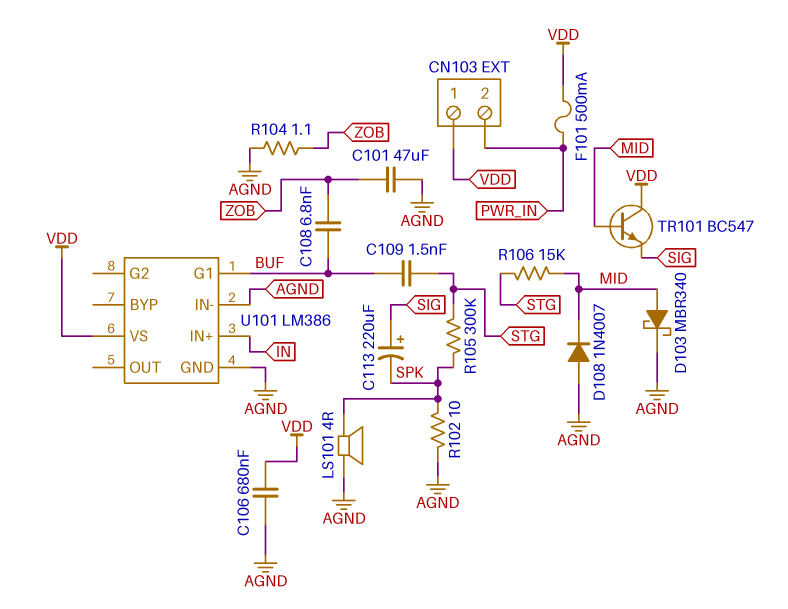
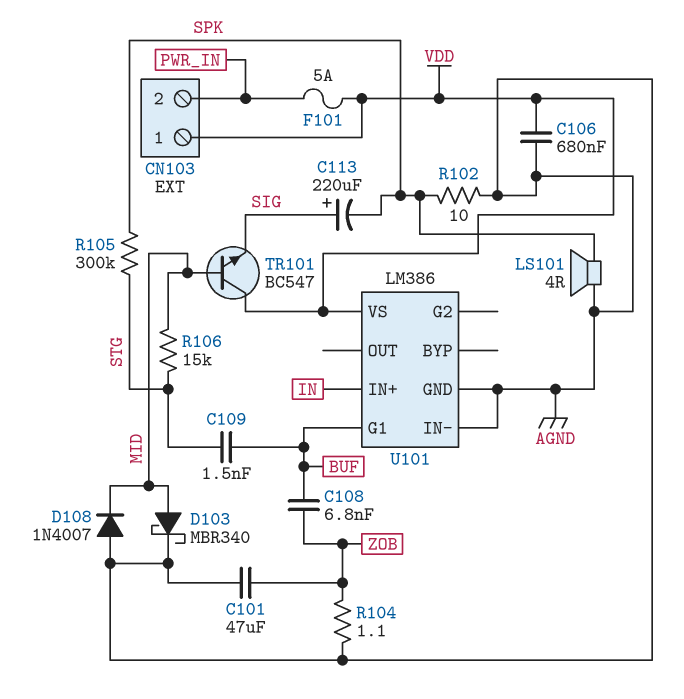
F101: 500mA (PWR_IN, VDD) -> 5A (PWR_IN, VDD)

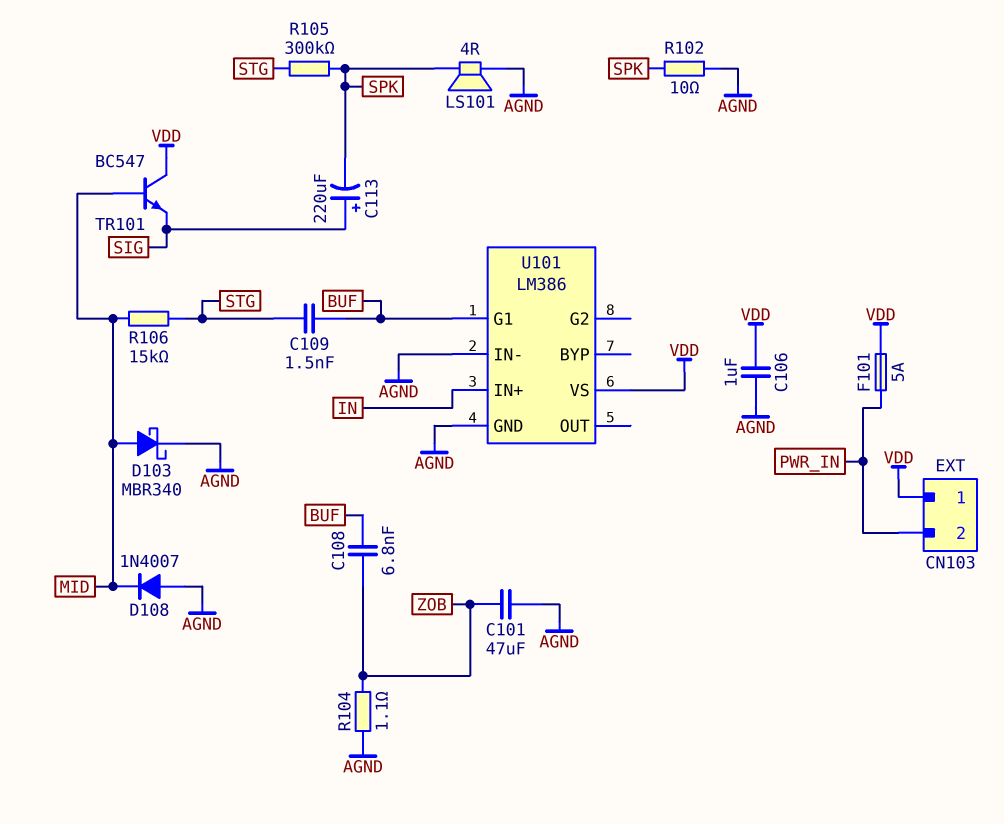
C106: 680nF (AGND, VDD) -> 1uF (AGND, VDD)

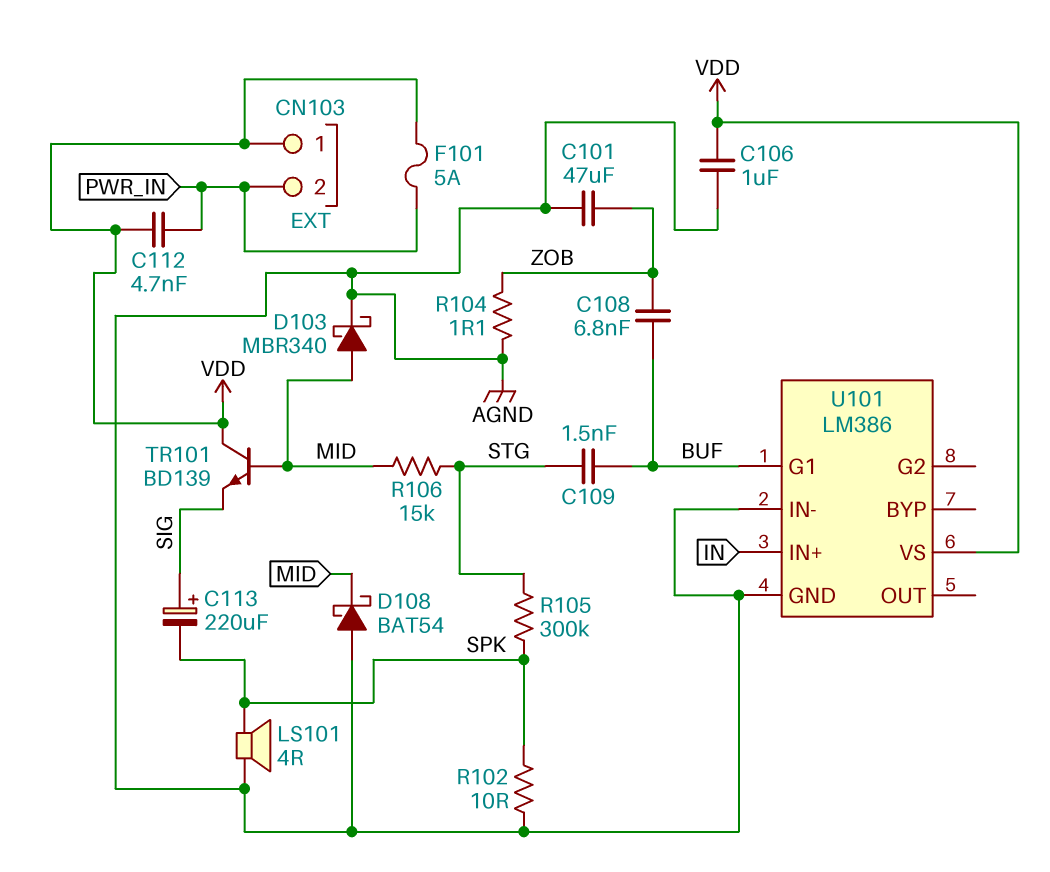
C112: none -> 4.7nF (PWR_IN, VDD)
D108: diode 1N4007 (A AGND, K MID) -> schottky BAT54 (A AGND, K MID)
TR101: NPN BC547 (B MID, C VDD, E SIG) -> NPN BD139 (B MID, C VDD, E SIG)

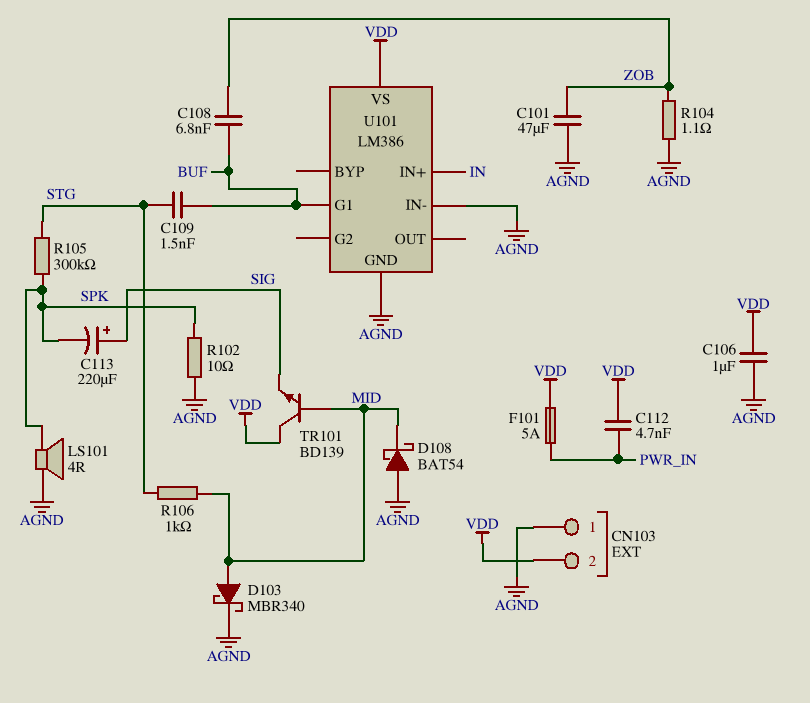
CN103 pin 1: VDD -> AGND
CN103 pin 2: PWR_IN -> VDD
R106: 15k (MID, STG) -> 1k (MID, STG)

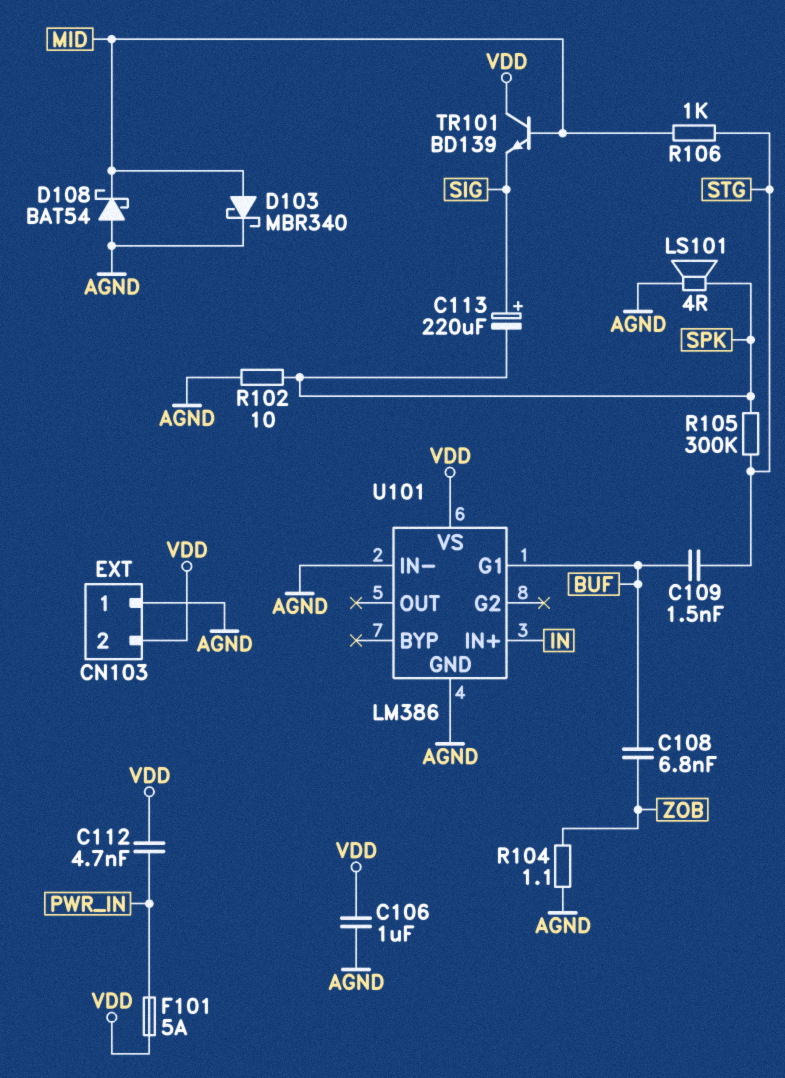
C101: 47uF (AGND, ZOB) -> none

